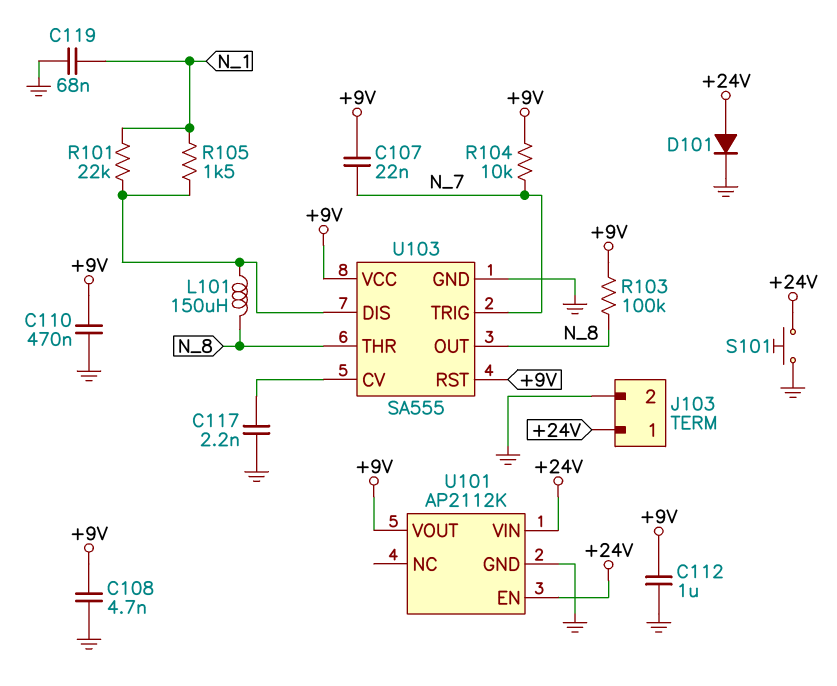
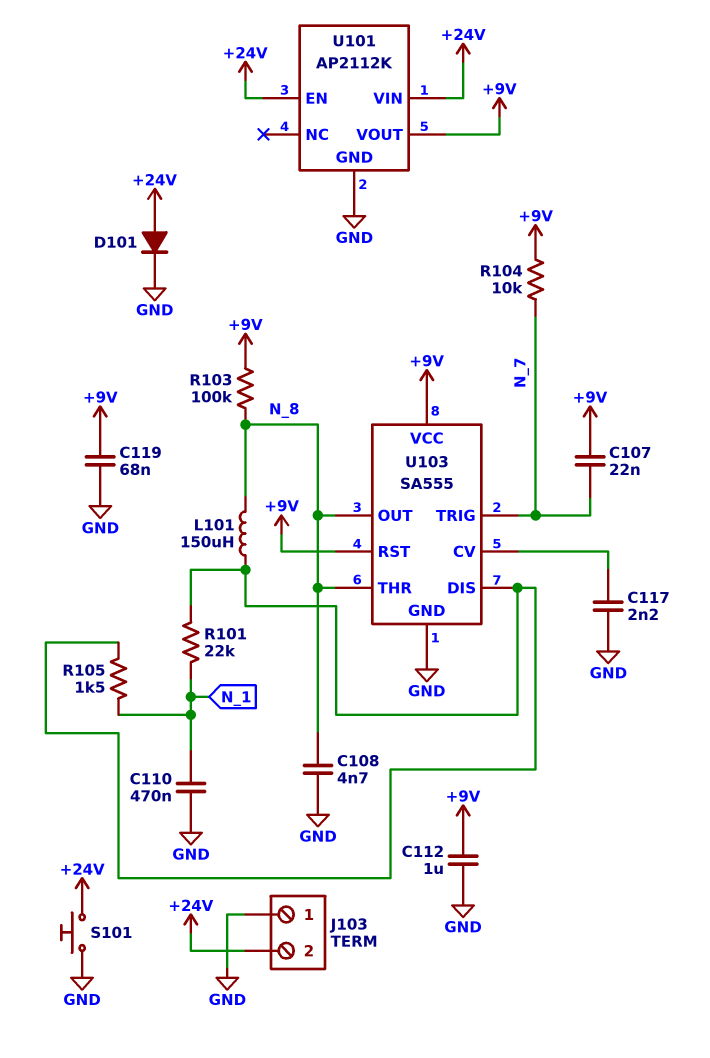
C108: 4.7nF (+9V, GND) -> 4.7nF (GND, N_8)
C110: 470nF (+9V, GND) -> 470nF (GND, N_1)
C119: 68nF (GND, N_1) -> 68nF (+9V, GND)
J103 pin 1: +24V -> GND
J103 pin 2: GND -> +24V

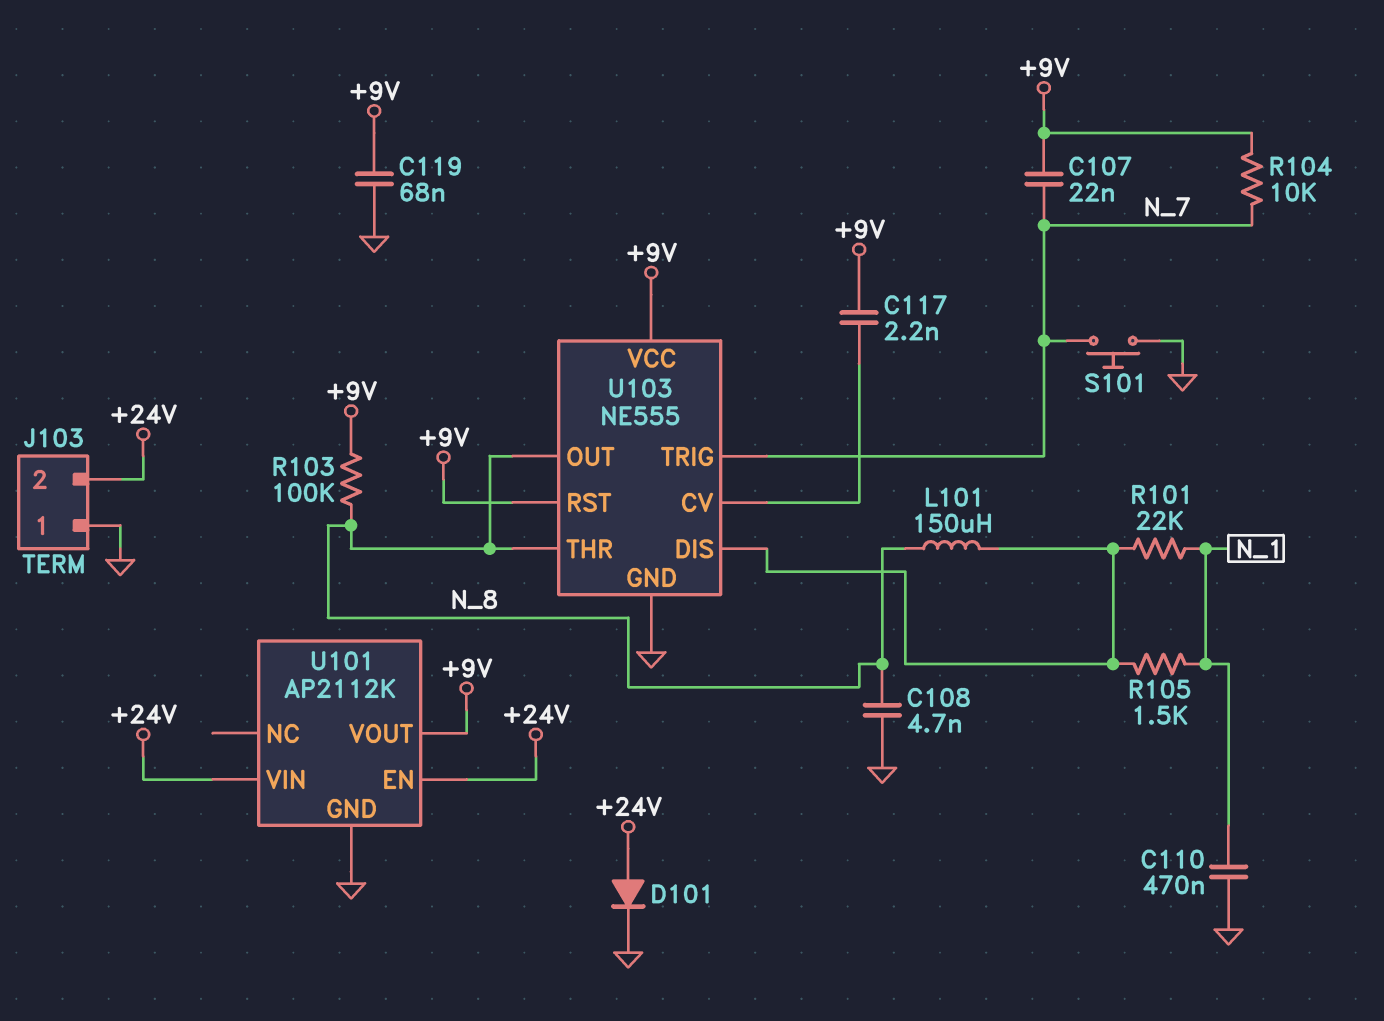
C112: 1uF (+9V, GND) -> none
C117: 2.2nF (GND, U103/CV) -> 2.2nF (+9V, U103/CV)
S101: button (+24V, GND) -> button (GND, N_7)
U103: SA555 -> NE555

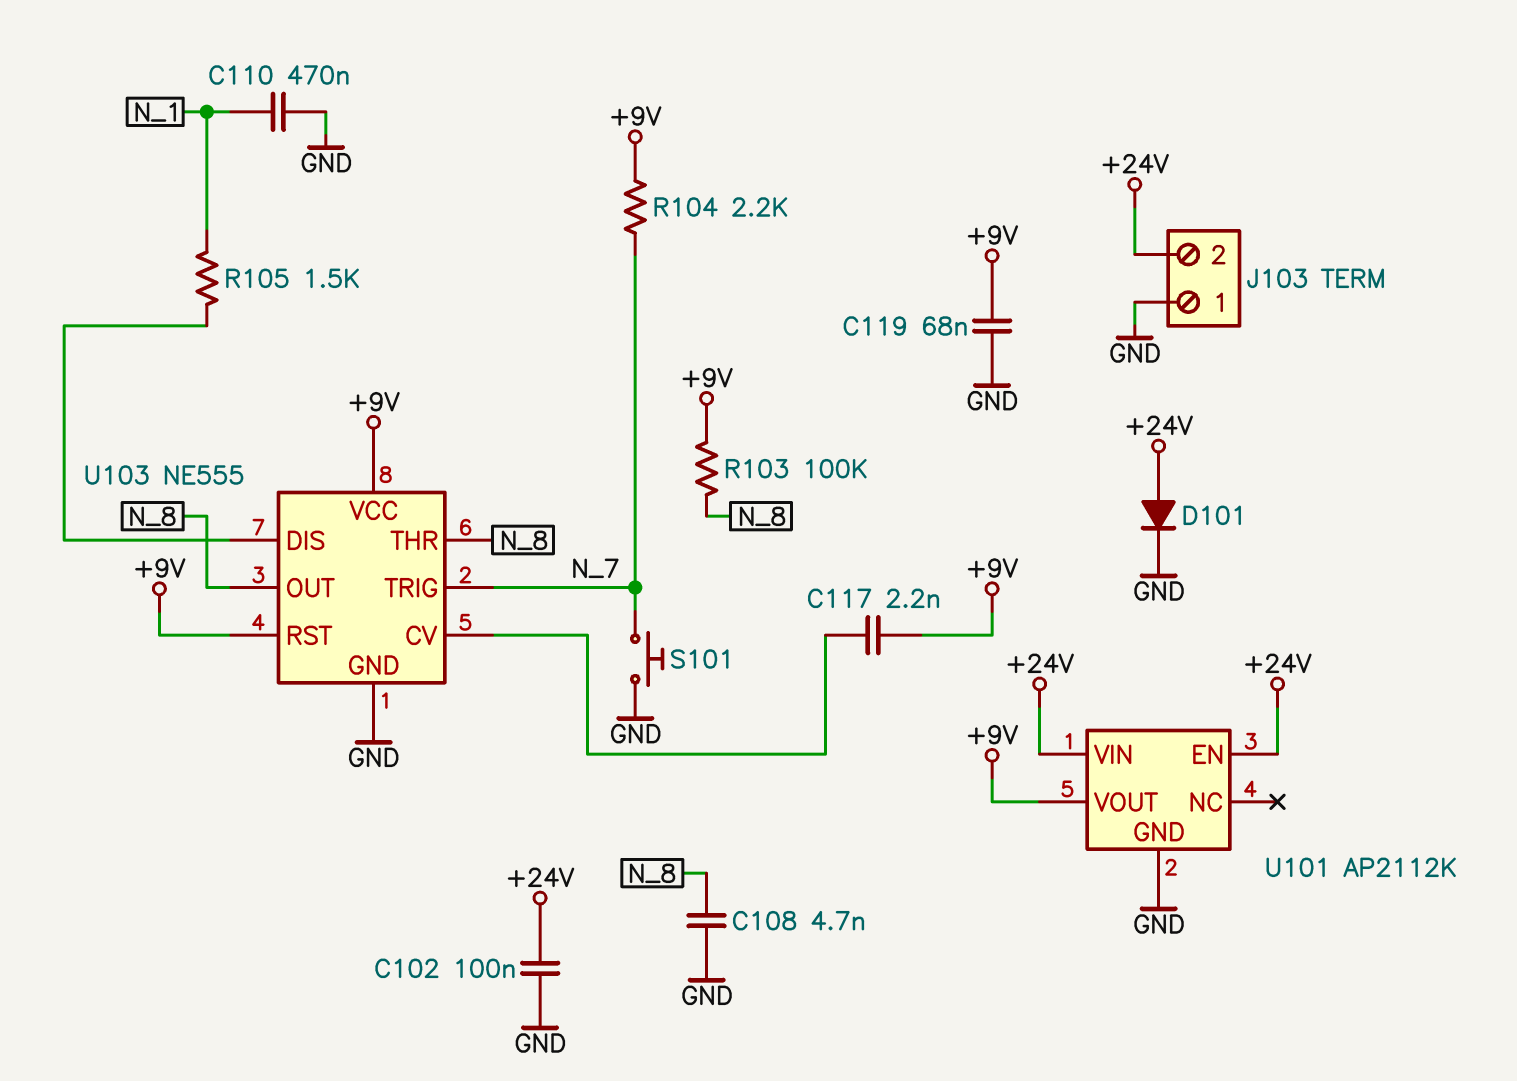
C102: none -> 100nF (+24V, GND)
C107: 22nF (+9V, N_7) -> none
L101: 150uH (N_8, U103/DIS) -> none
R101: 22k (N_1, U103/DIS) -> none
R104: 10k (+9V, N_7) -> 2.2k (+9V, N_7)

